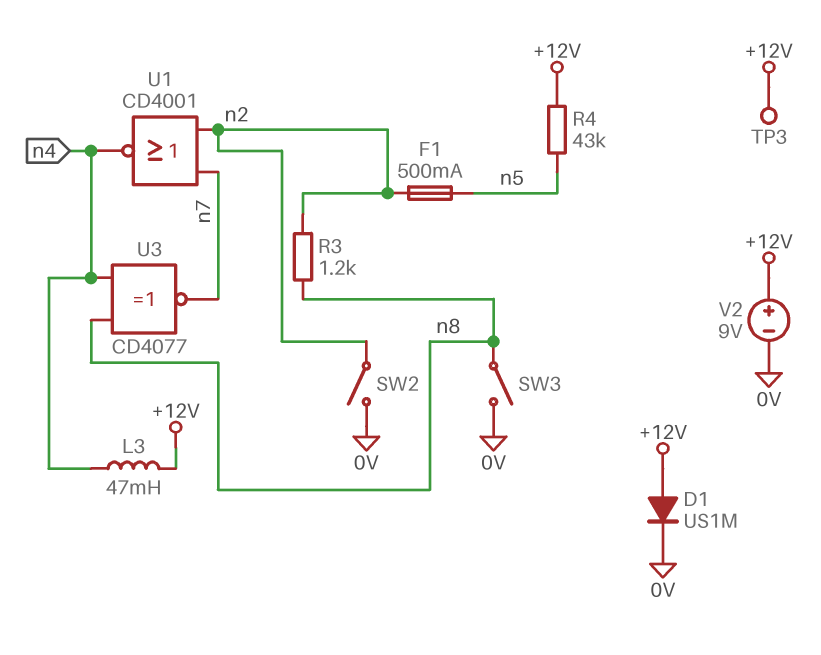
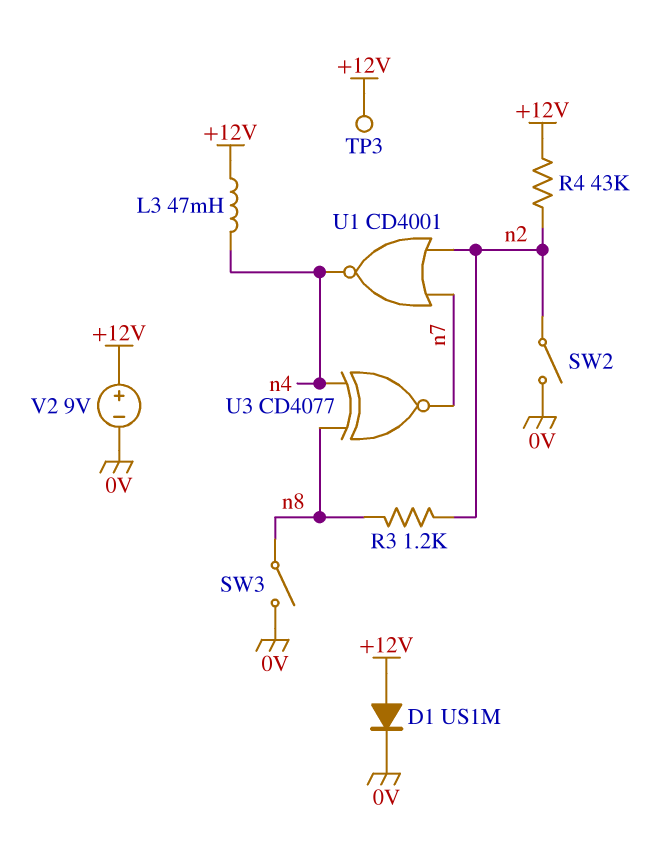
F1: 500mA (n2, n5) -> none
R4: 43k (+12V, n5) -> 43k (+12V, n2)

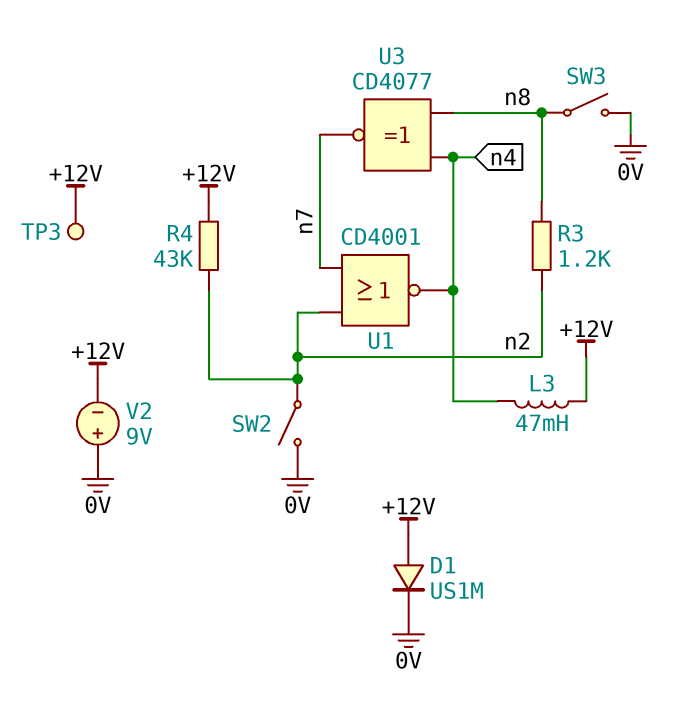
V2: 9V (plus +12V, minus 0V) -> 9V (plus 0V, minus +12V)

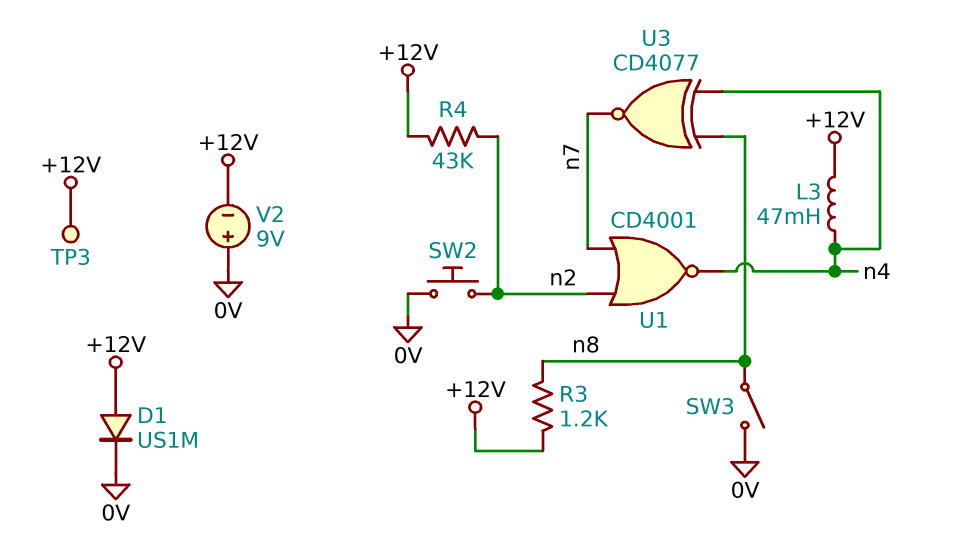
R3: 1.2k (n2, n8) -> 1.2k (+12V, n8)
SW2: switch (0V, n2) -> button (0V, n2)

